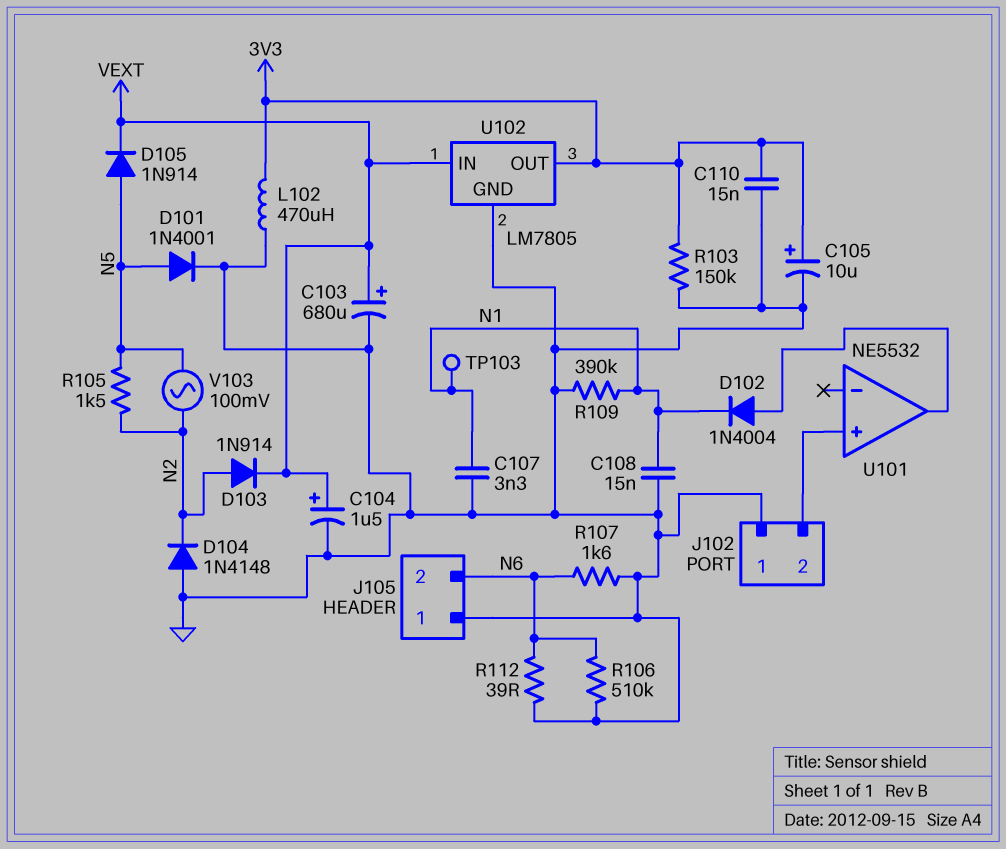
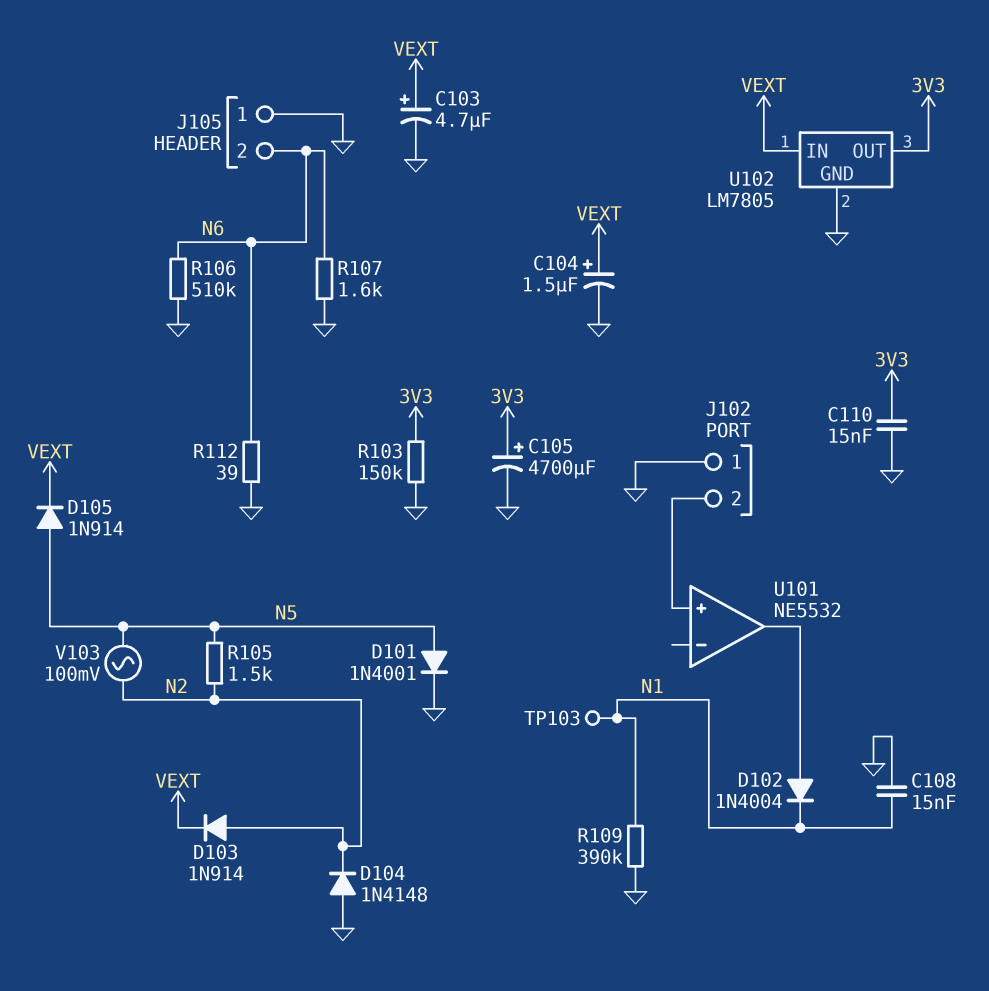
C103: 680uF (plus VEXT, minus GND) -> 4.7uF (plus VEXT, minus GND)
C105: 10uF (plus 3V3, minus GND) -> 4700uF (plus 3V3, minus GND)
C107: 3.3nF (GND, N1) -> none
L102: 470uH (3V3, GND) -> none

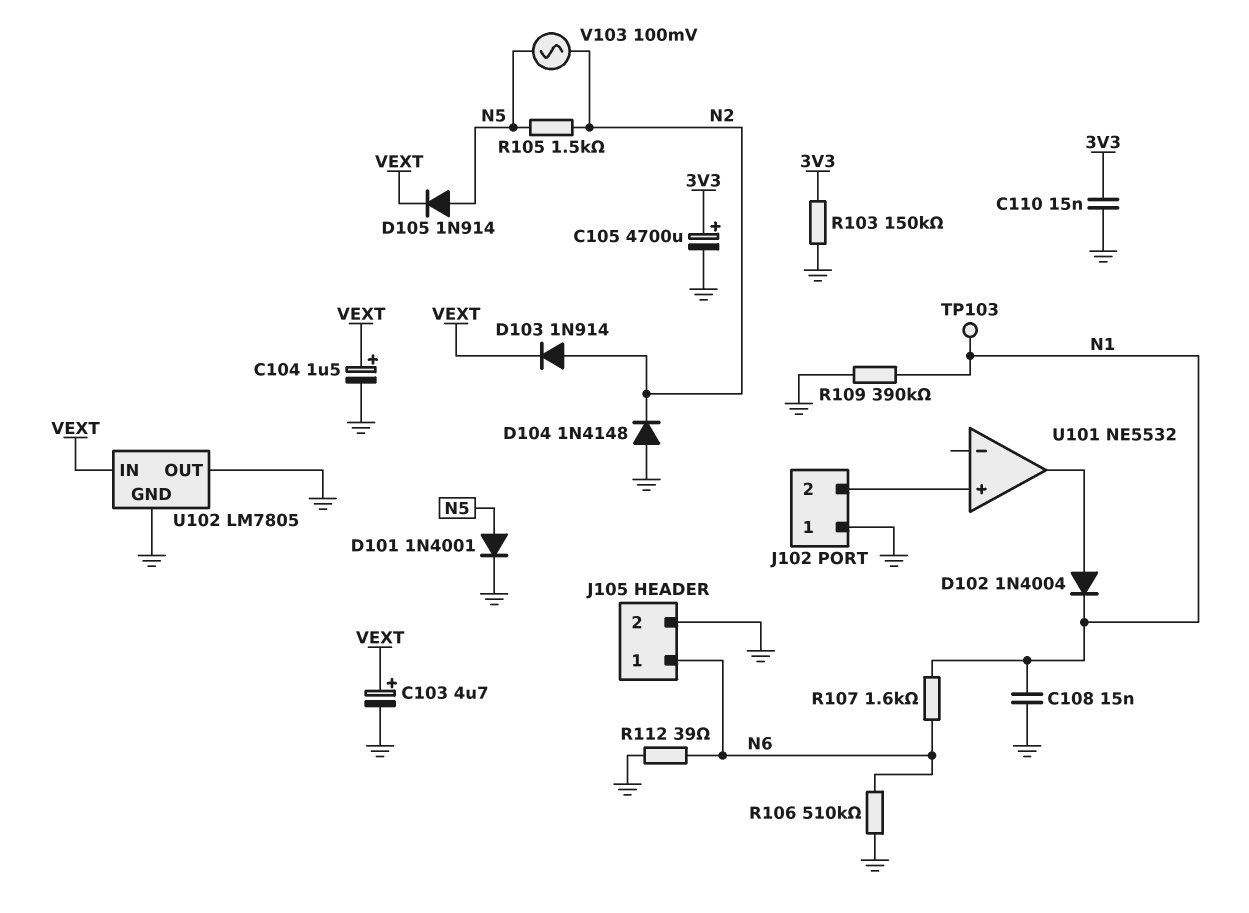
J105 pin 1: GND -> N6
J105 pin 2: N6 -> GND
R107: 1.6k (GND, N6) -> 1.6k (N1, N6)
U102 pin OUT: 3V3 -> GND

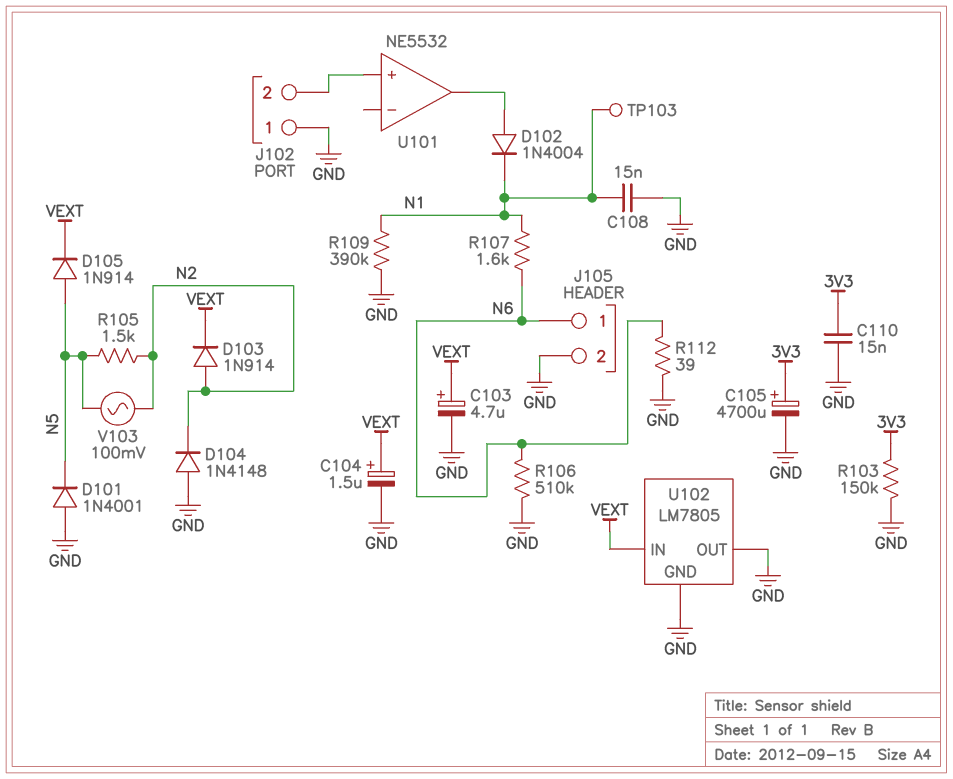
D101: diode 1N4001 (A N5, K GND) -> diode 1N4001 (A GND, K N5)

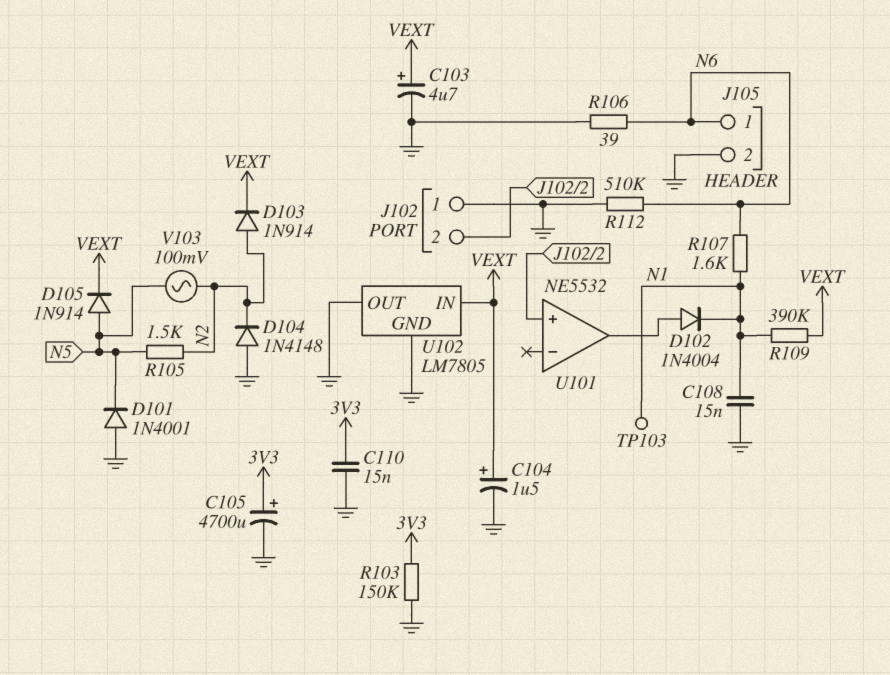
R106: 510k (GND, N6) -> 39 (GND, N6)
R109: 390k (GND, N1) -> 390k (N1, VEXT)
R112: 39 (GND, N6) -> 510k (GND, N6)

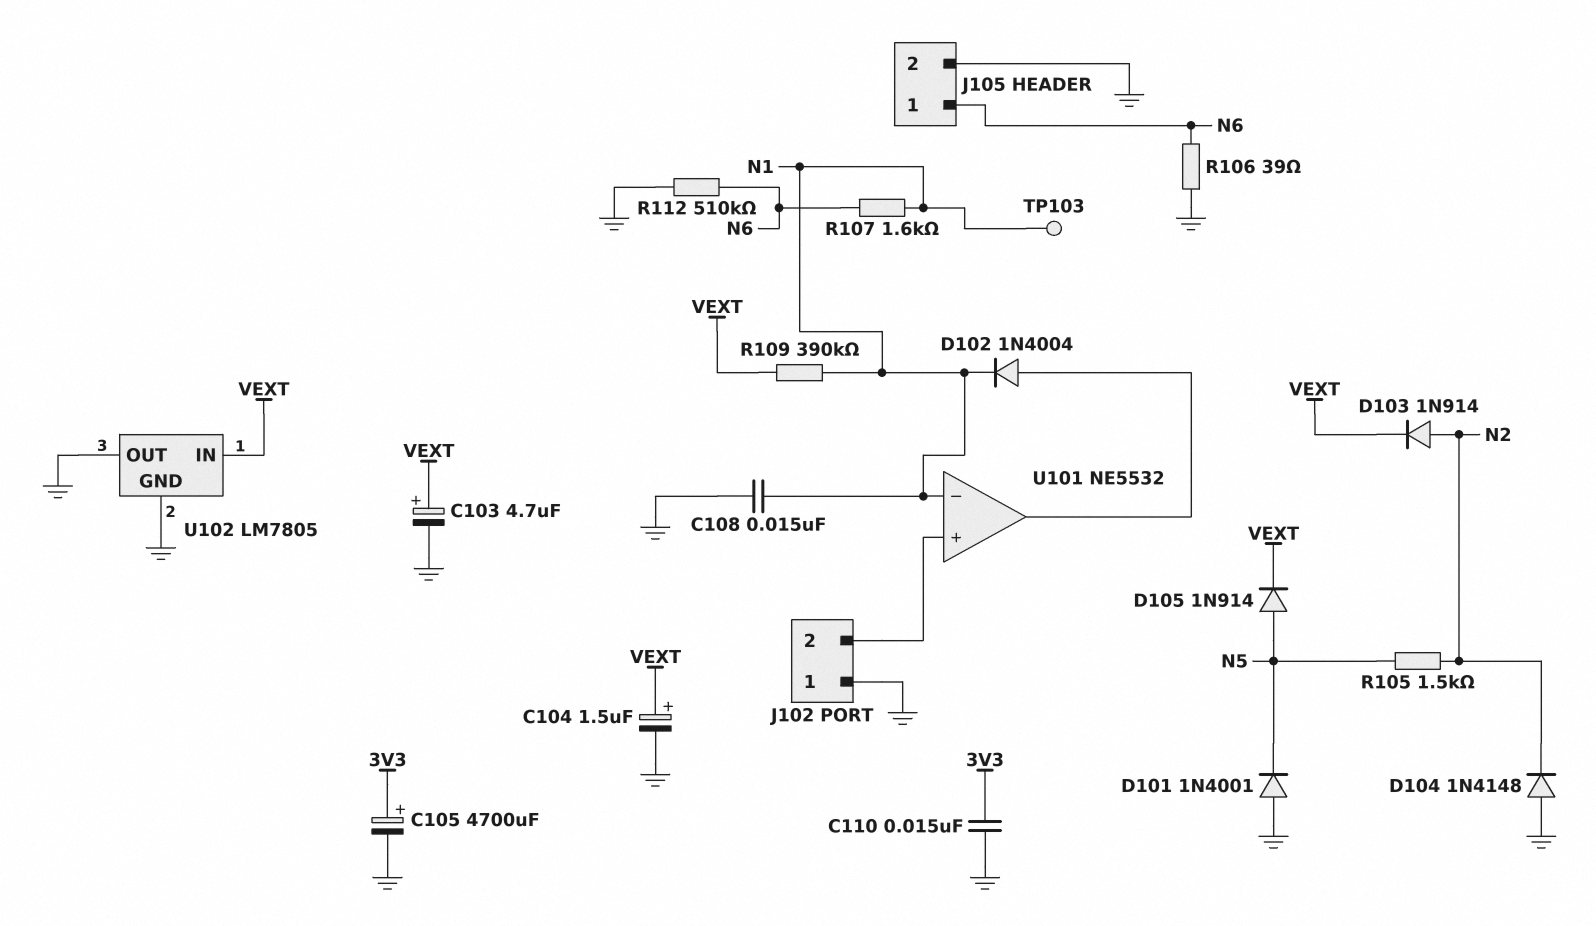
R103: 150k (3V3, GND) -> none
U101 pin in-: none -> N1
V103: AC 100mV (N2, N5) -> none

